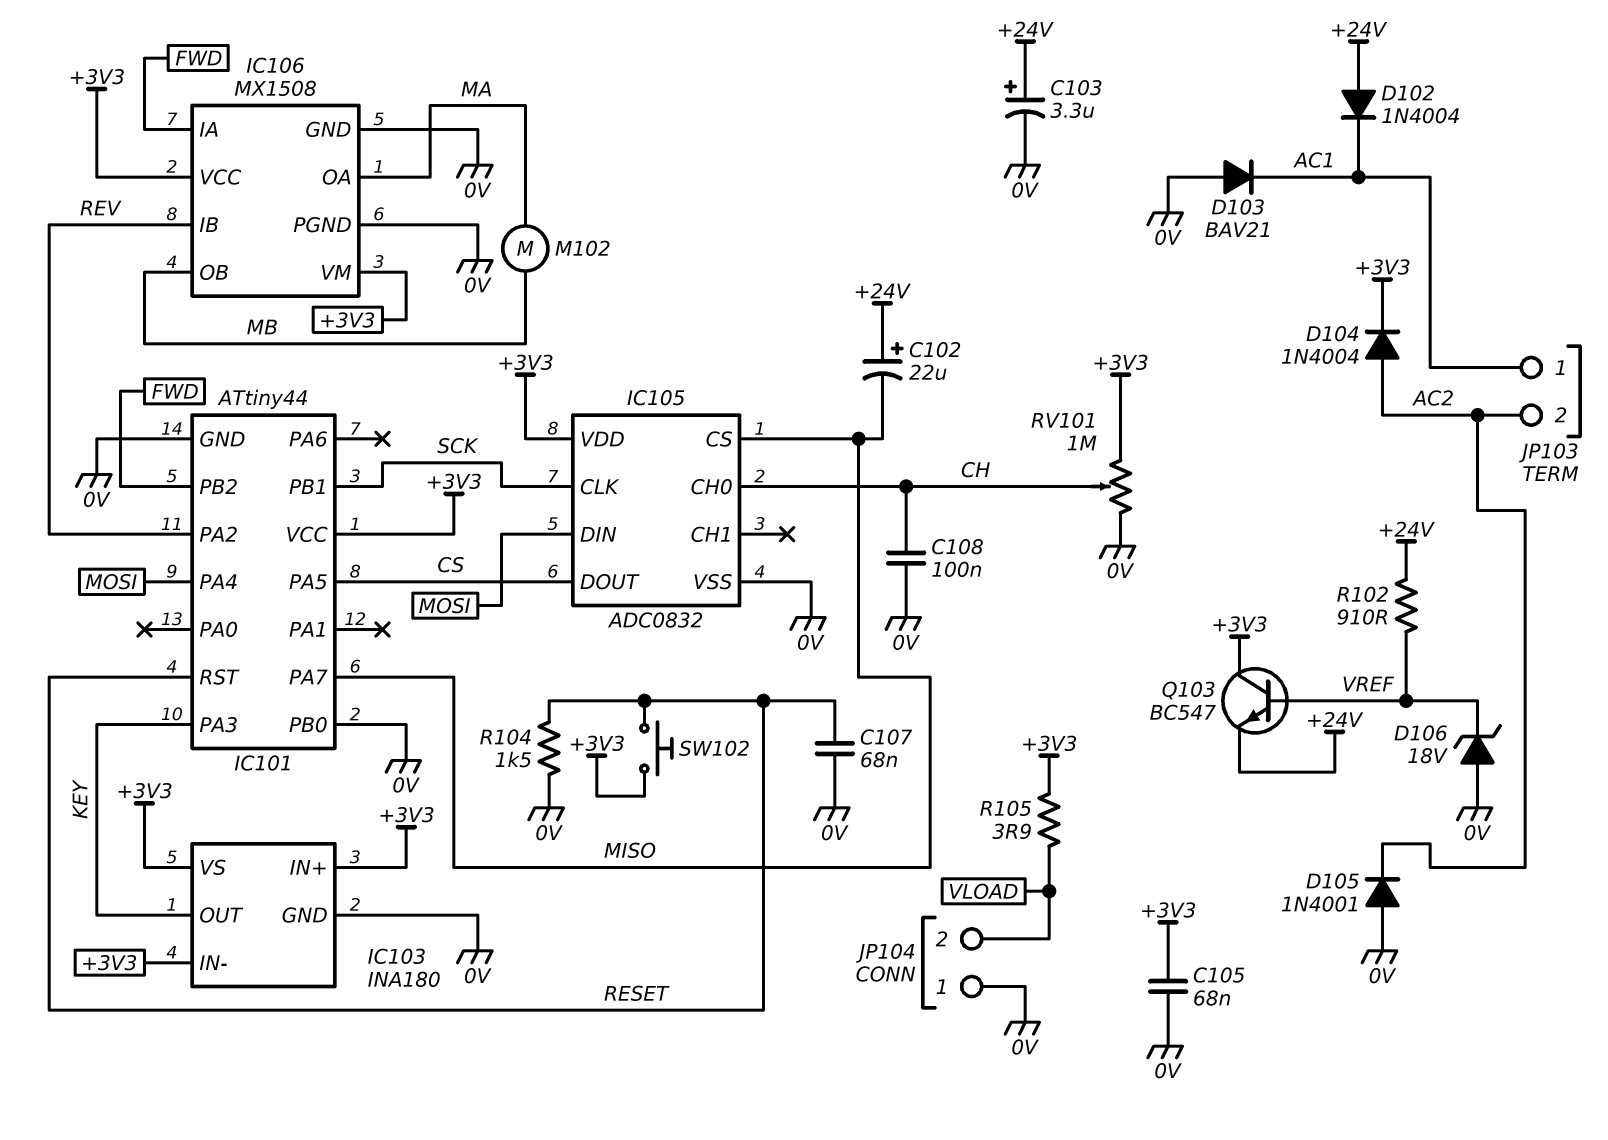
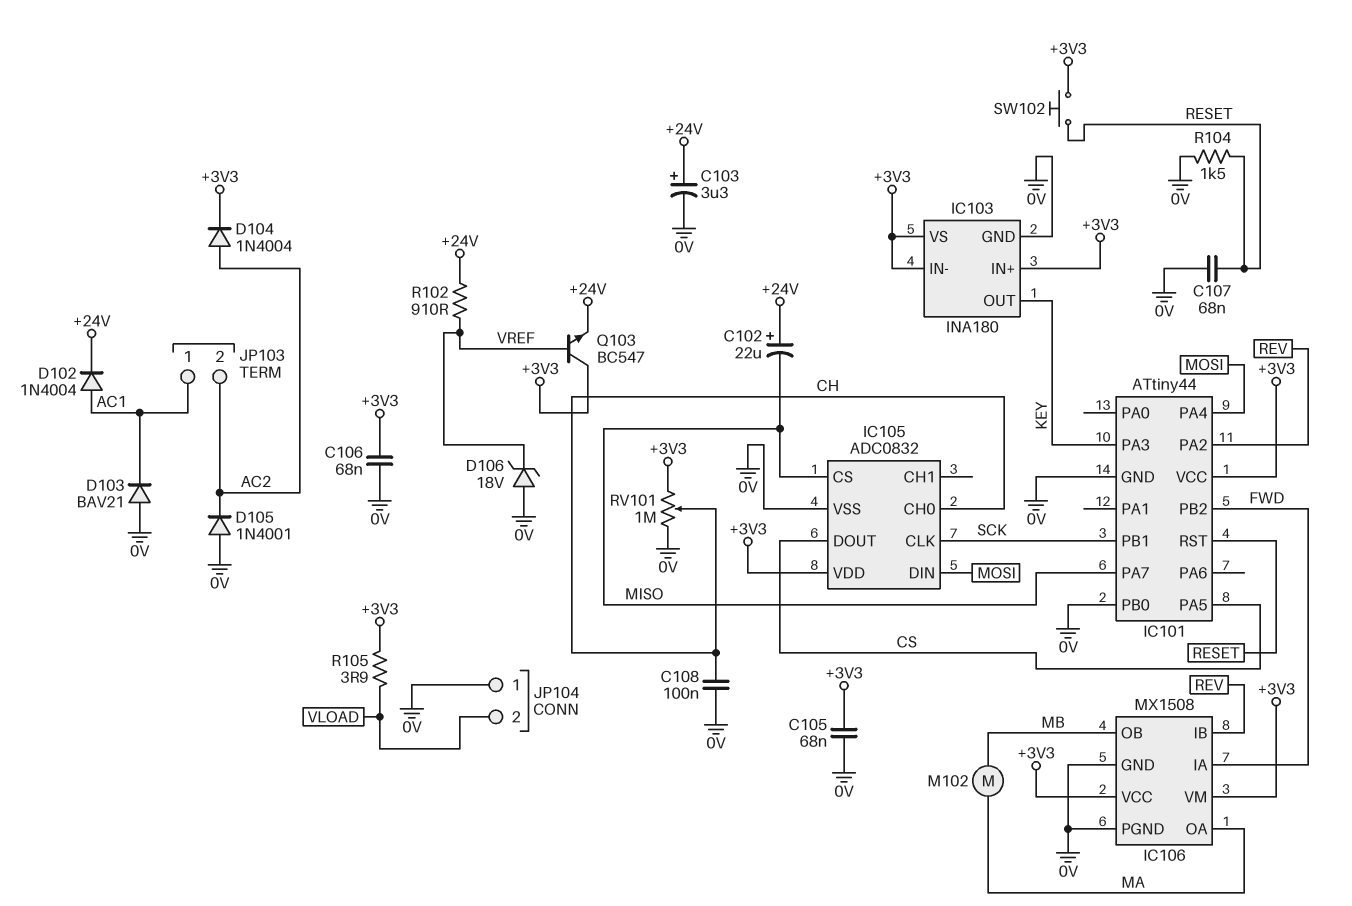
C106: none -> 68nF (+3V3, 0V)
D102: diode 1N4004 (A +24V, K AC1) -> diode 1N4004 (A AC1, K +24V)

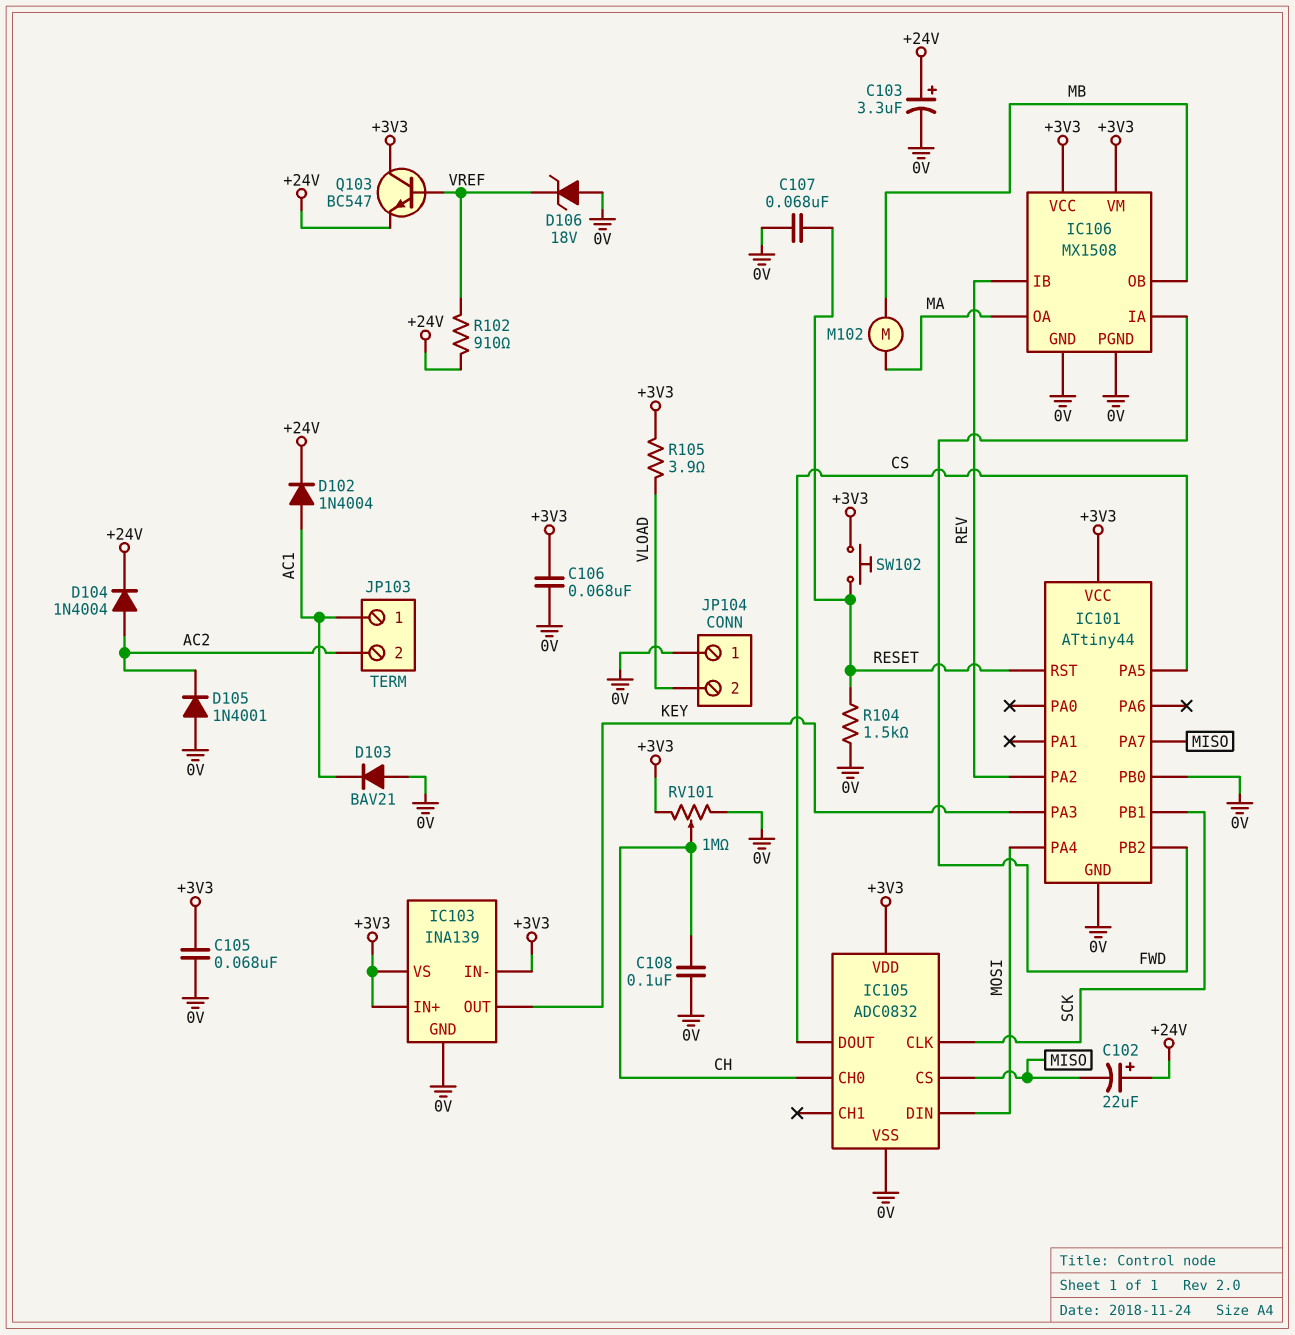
D104: diode 1N4004 (A AC2, K +3V3) -> diode 1N4004 (A AC2, K +24V)
IC103: INA180 -> INA139

